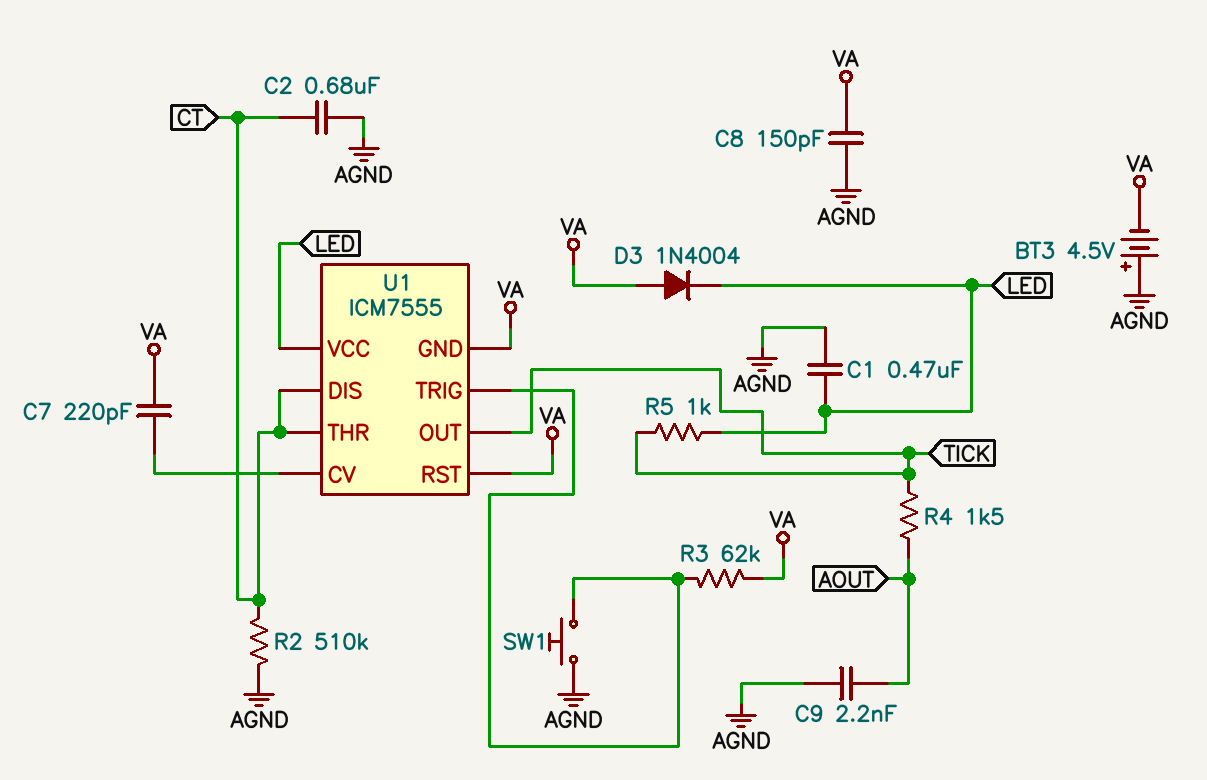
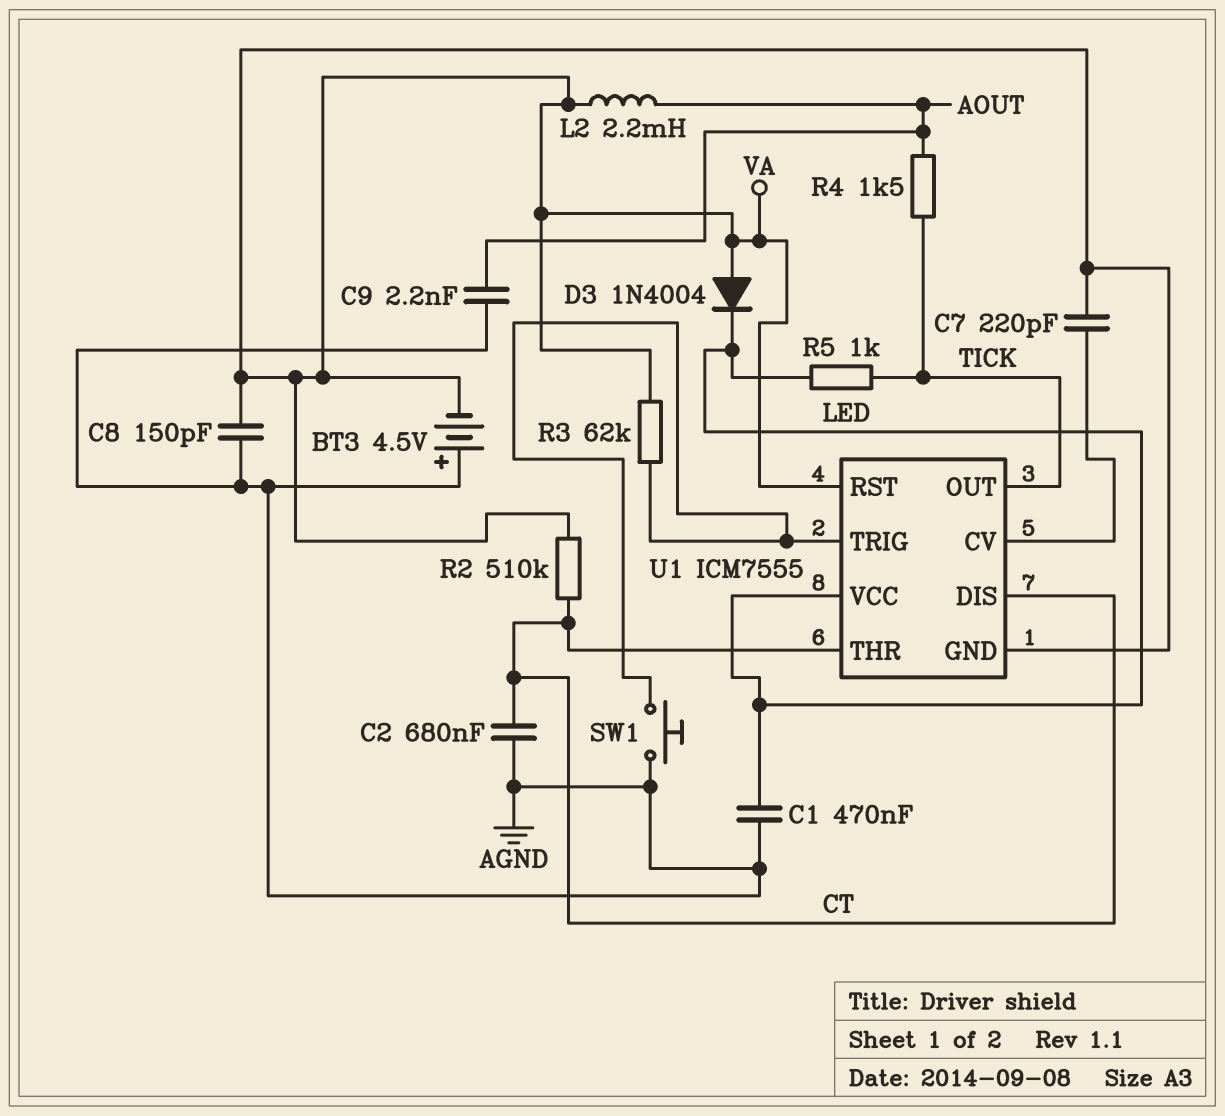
L2: none -> 2.2mH (AOUT, VA)
R2: 510k (AGND, CT) -> 510k (CT, VA)

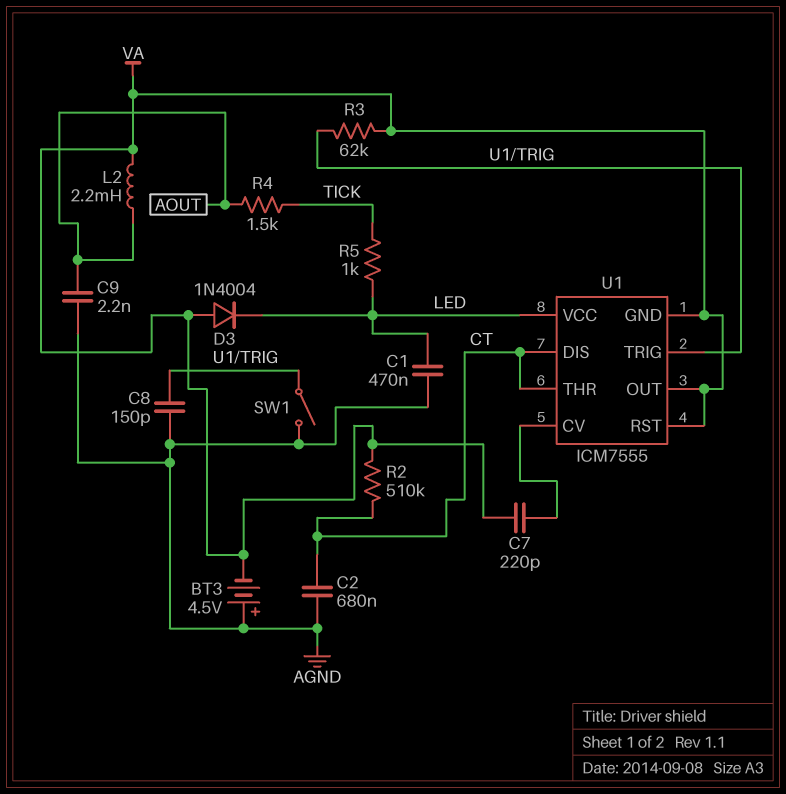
C8: 150pF (AGND, VA) -> 150pF (AGND, U1/TRIG)
SW1: button (AGND, U1/TRIG) -> switch (AGND, U1/TRIG)
U1 pin OUT: TICK -> VA

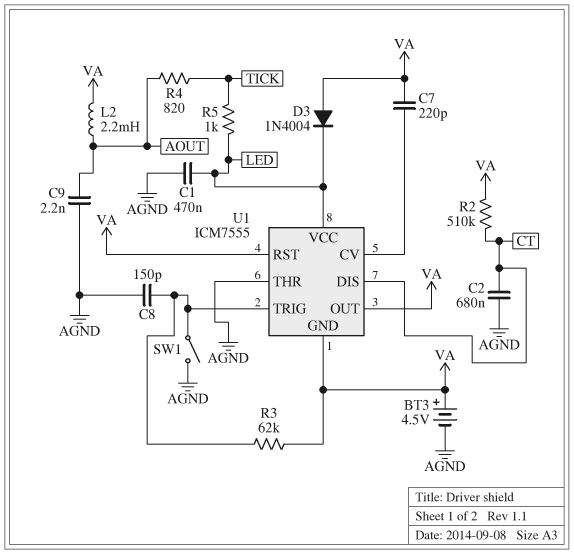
BT3: 4.5V (plus AGND, minus VA) -> 4.5V (plus VA, minus AGND)
R4: 1.5k (AOUT, TICK) -> 820 (AOUT, TICK)
U1 pin THR: CT -> AGND

